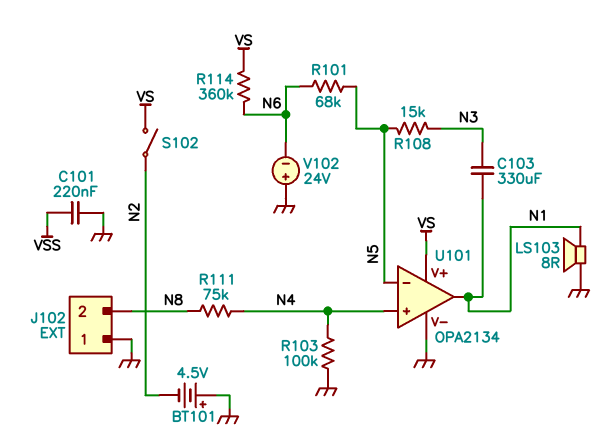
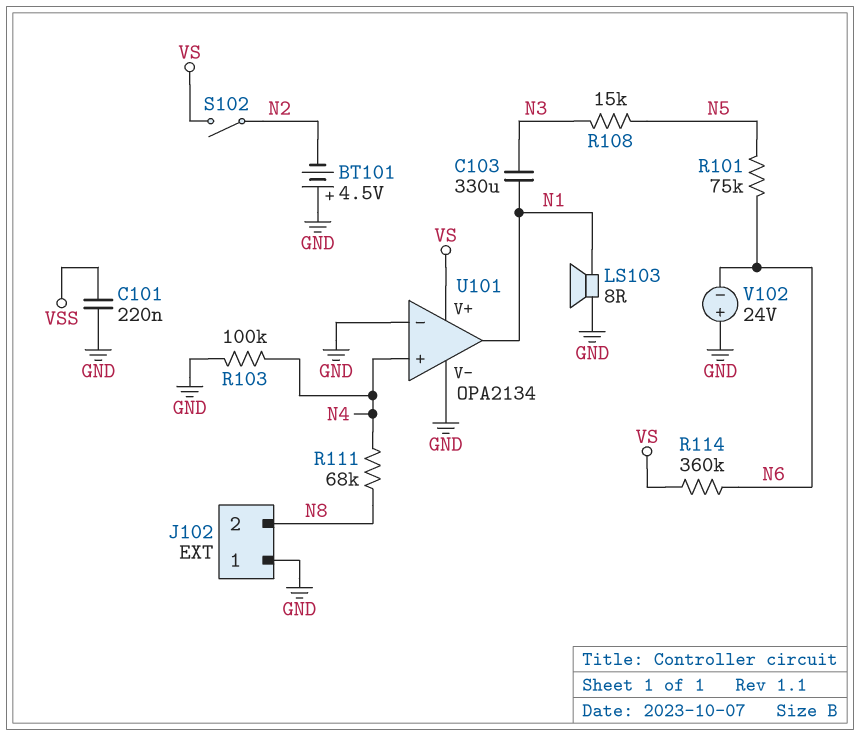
R101: 68k (N5, N6) -> 75k (N5, N6)
R111: 75k (N4, N8) -> 68k (N4, N8)
U101 pin in-: N5 -> GND

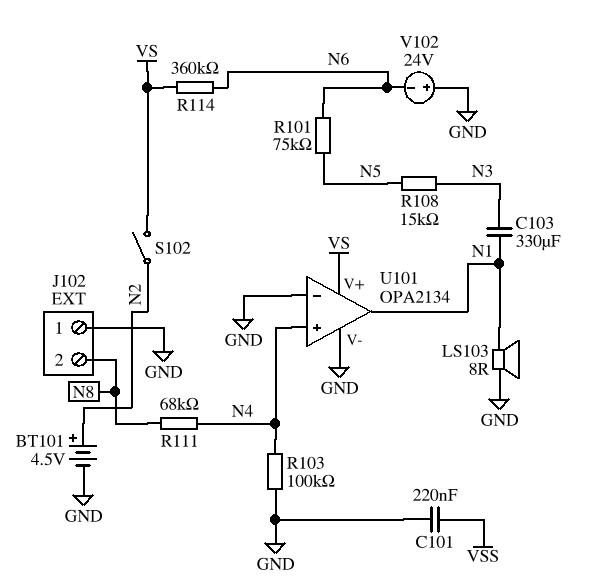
BT101: 4.5V (plus GND, minus N2) -> 4.5V (plus N2, minus GND)

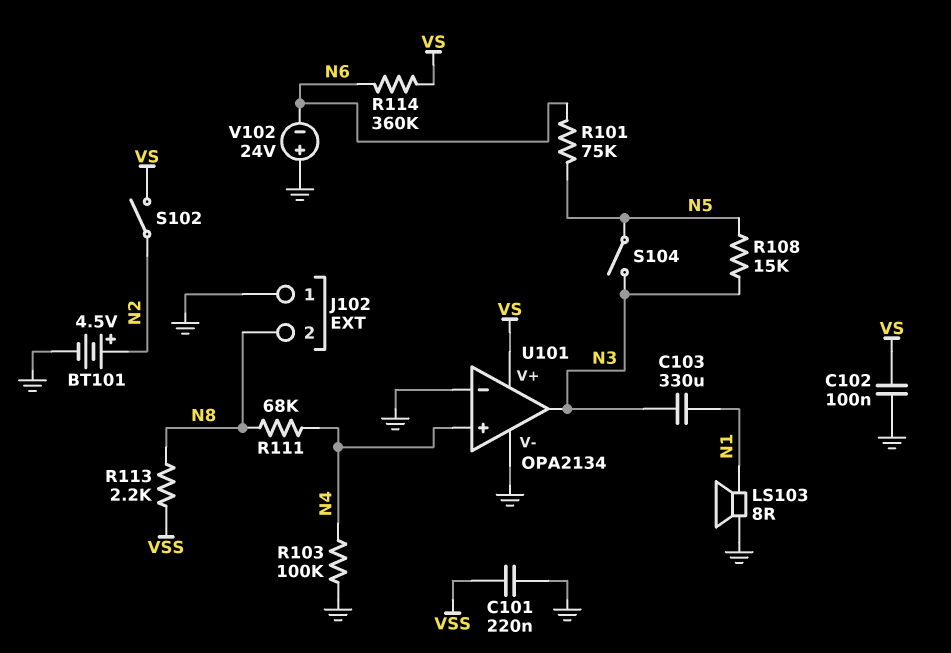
C102: none -> 100nF (GND, VS)
R113: none -> 2.2k (N8, VSS)
S104: none -> switch (N3, N5)
U101 pin out: N1 -> N3

